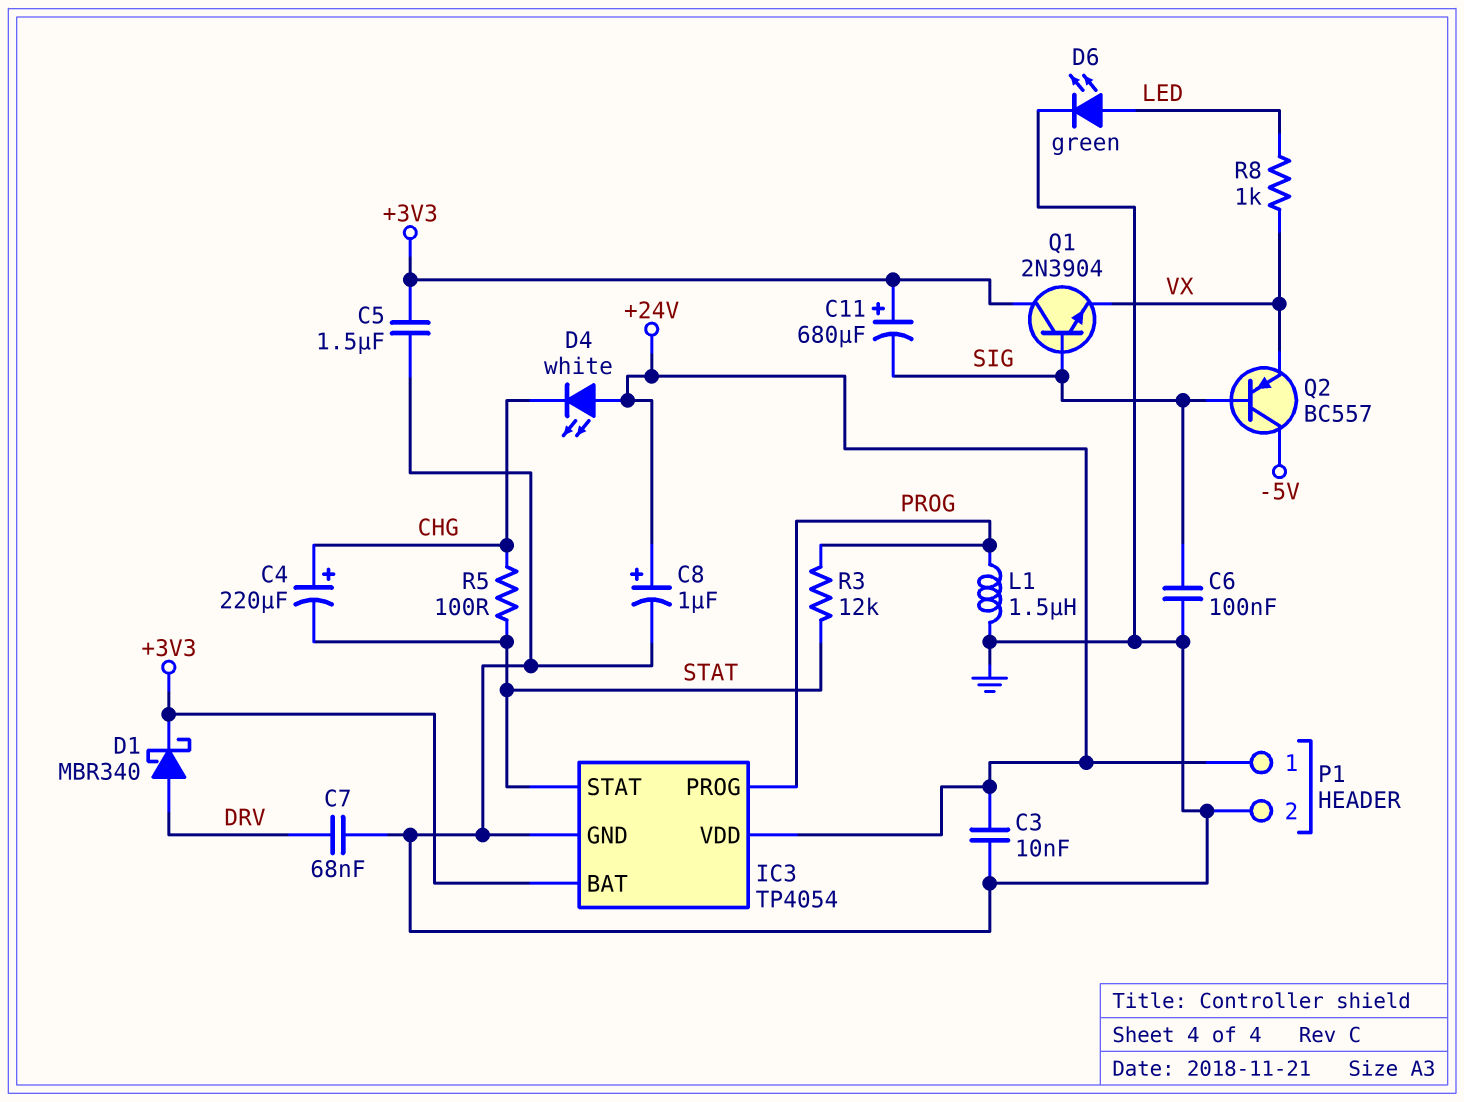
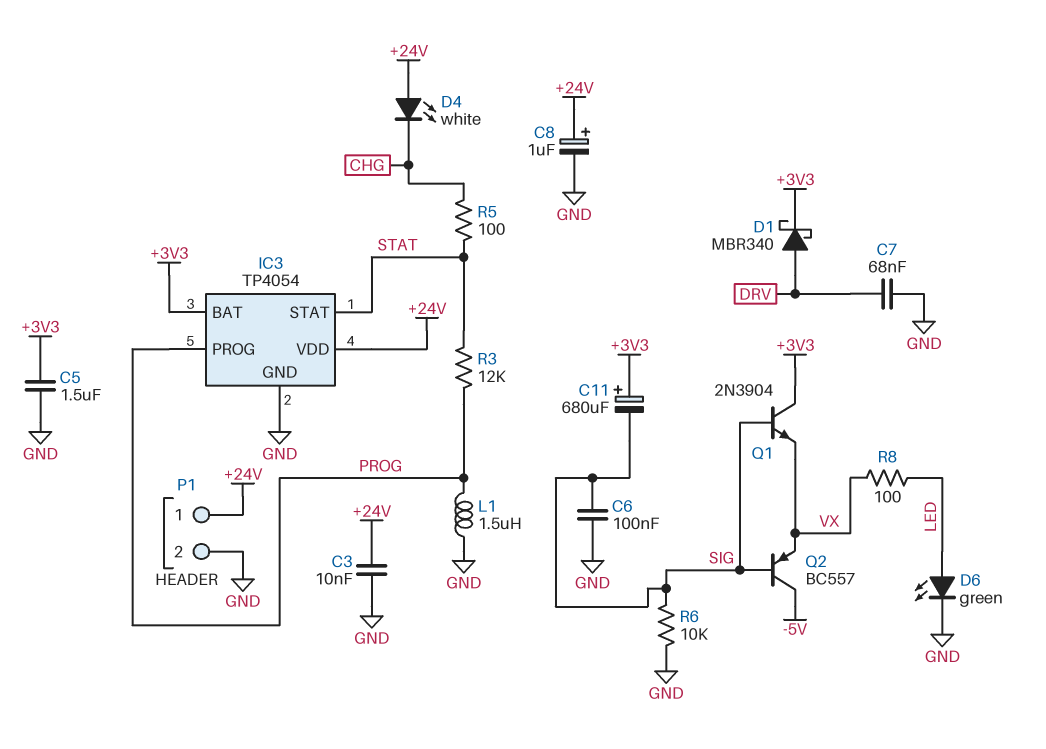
C4: 220uF (plus CHG, minus STAT) -> none
R6: none -> 10k (GND, SIG)
R8: 1k (LED, VX) -> 100 (LED, VX)

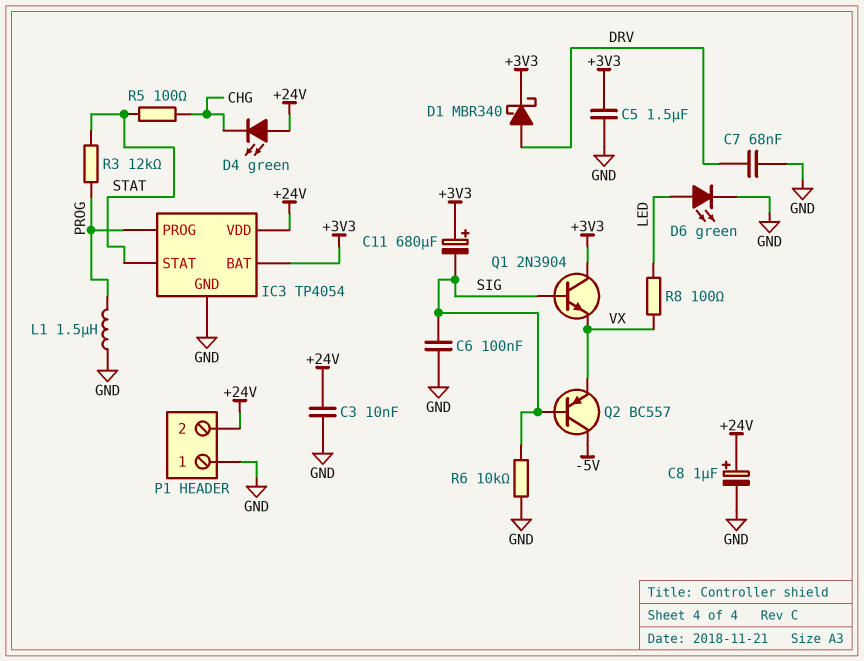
D4: LED white (A +24V, K CHG) -> LED green (A +24V, K CHG)
P1 pin 1: +24V -> GND
P1 pin 2: GND -> +24V

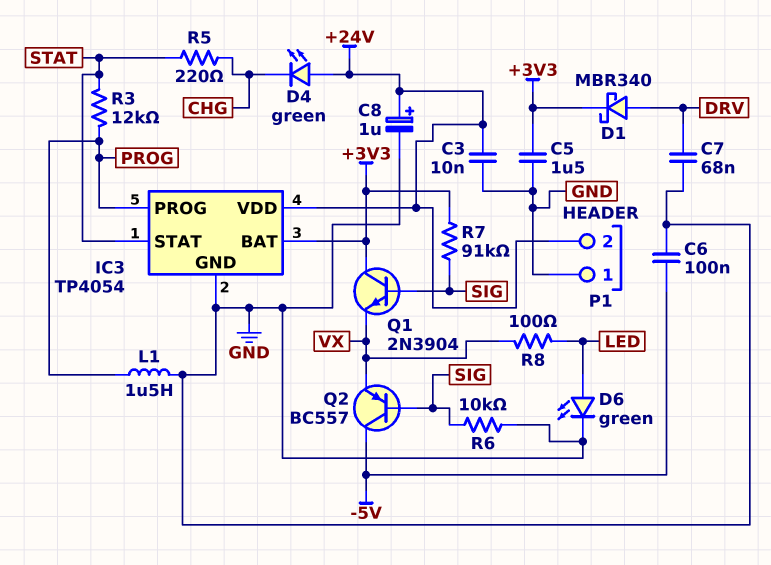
C6: 100nF (GND, SIG) -> 100nF (-5V, GND)
C11: 680uF (plus +3V3, minus SIG) -> none
R5: 100 (CHG, STAT) -> 220 (CHG, STAT)
R7: none -> 91k (+3V3, SIG)

